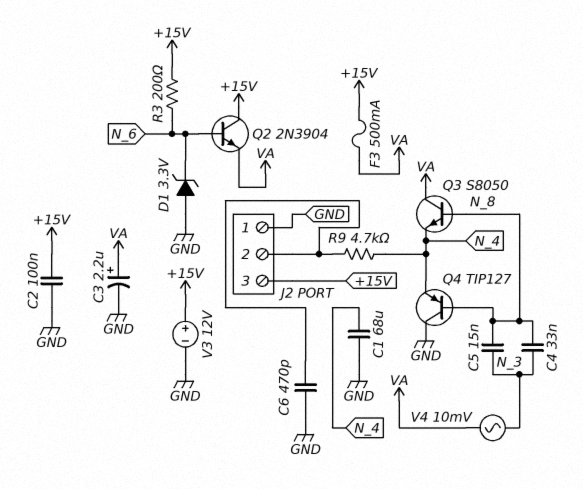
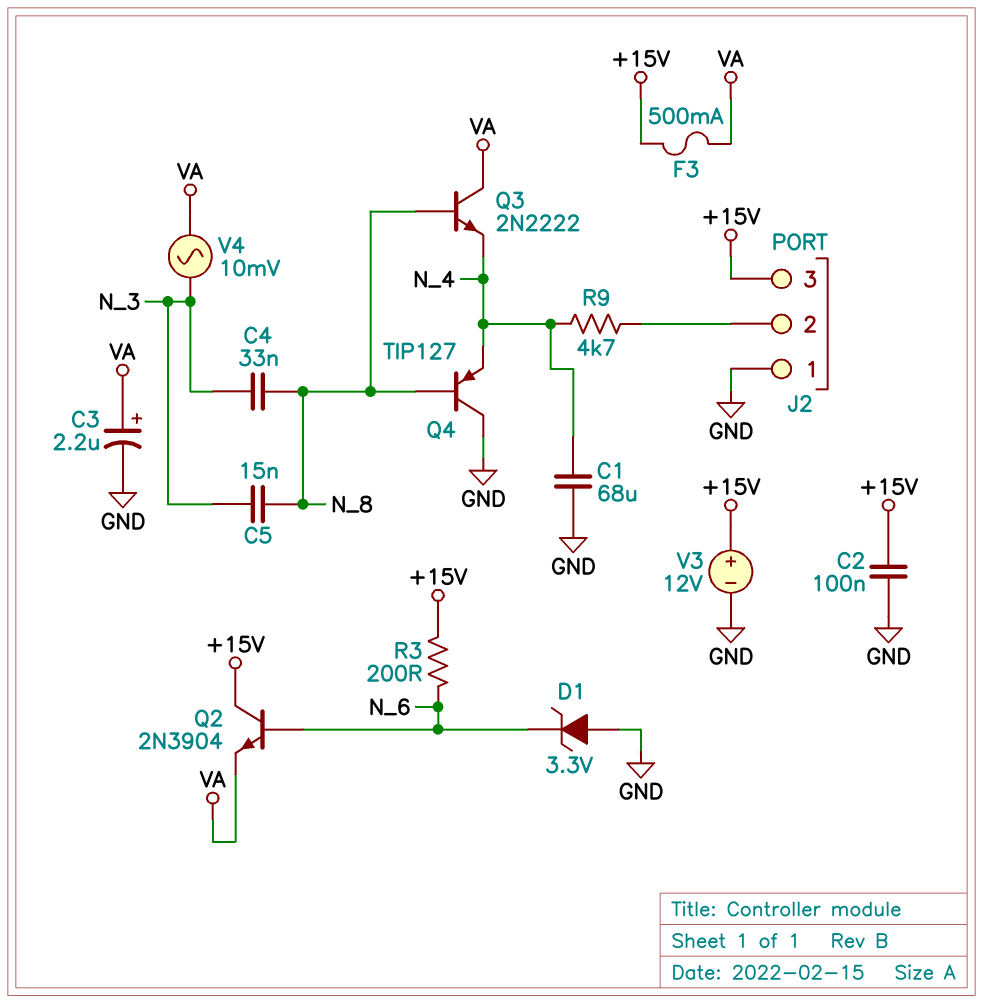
C6: 470pF (GND, J2/2) -> none
Q3: NPN S8050 (B N_8, C VA, E N_4) -> NPN 2N2222 (B N_8, C VA, E N_4)

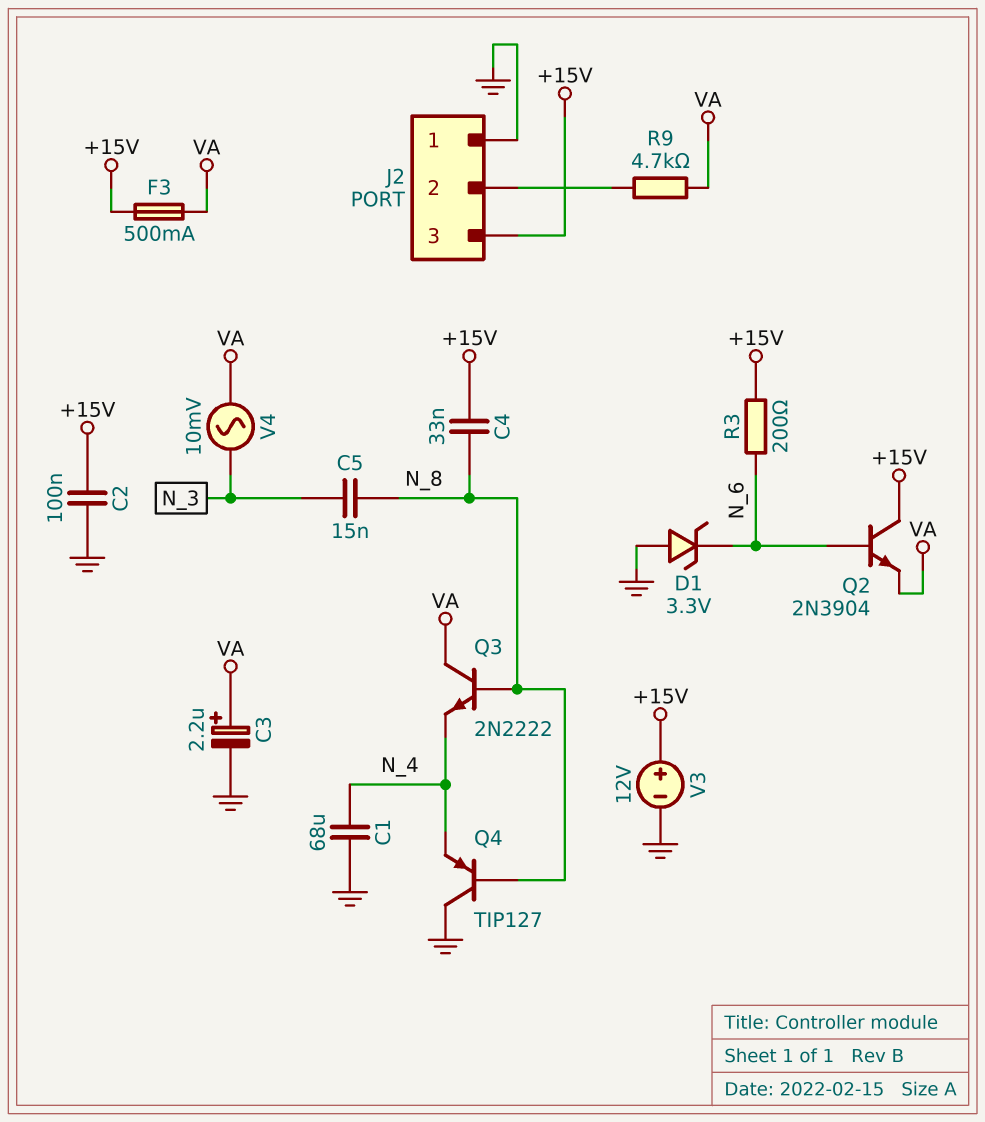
C4: 33nF (N_3, N_8) -> 33nF (+15V, N_8)
R9: 4.7k (J2/2, N_4) -> 4.7k (J2/2, VA)

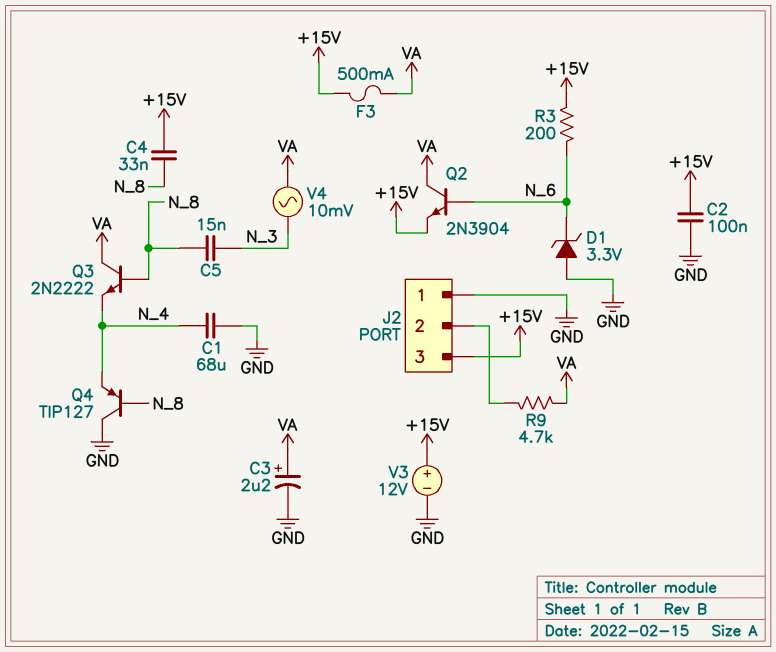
Q2: NPN 2N3904 (B N_6, C +15V, E VA) -> NPN 2N3904 (B N_6, C VA, E +15V)

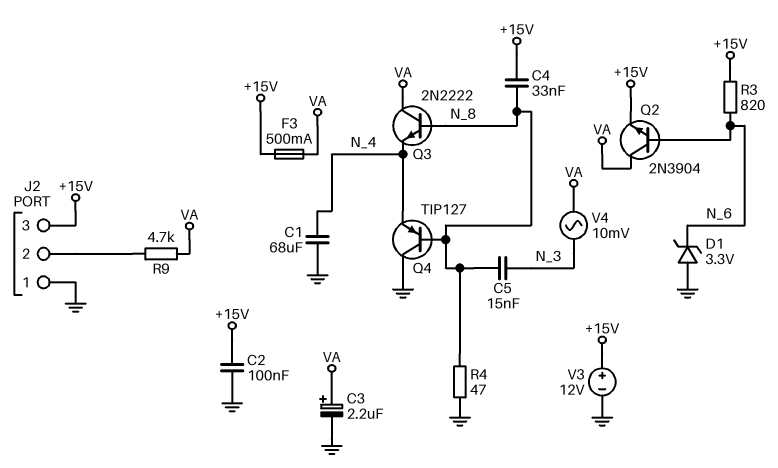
R3: 200 (+15V, N_6) -> 820 (+15V, N_6)
R4: none -> 47 (GND, N_8)

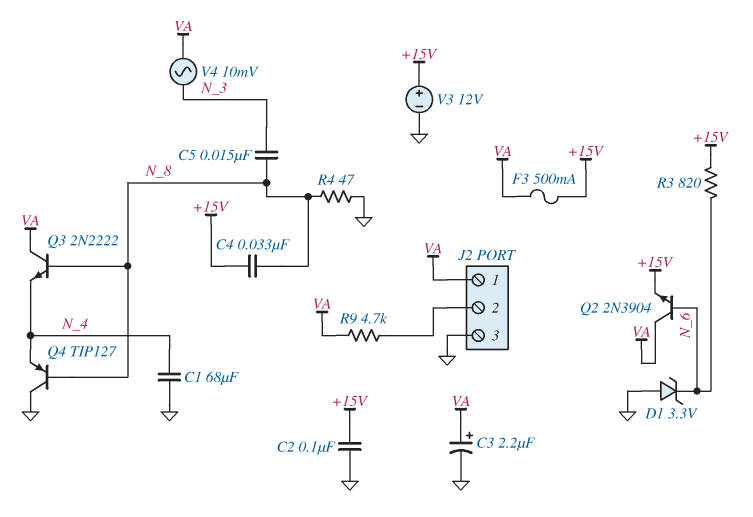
J2 pin 1: GND -> VA
J2 pin 3: +15V -> GND

